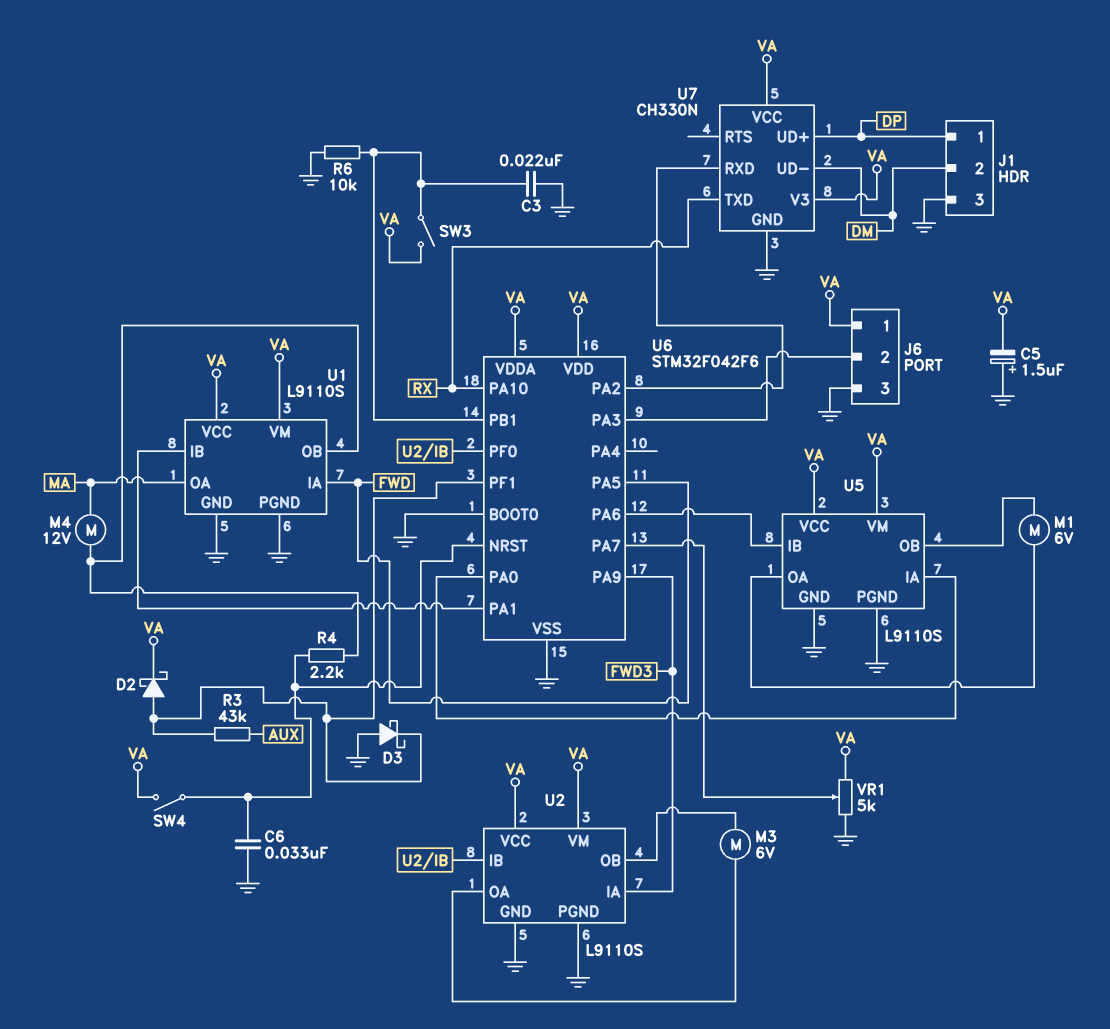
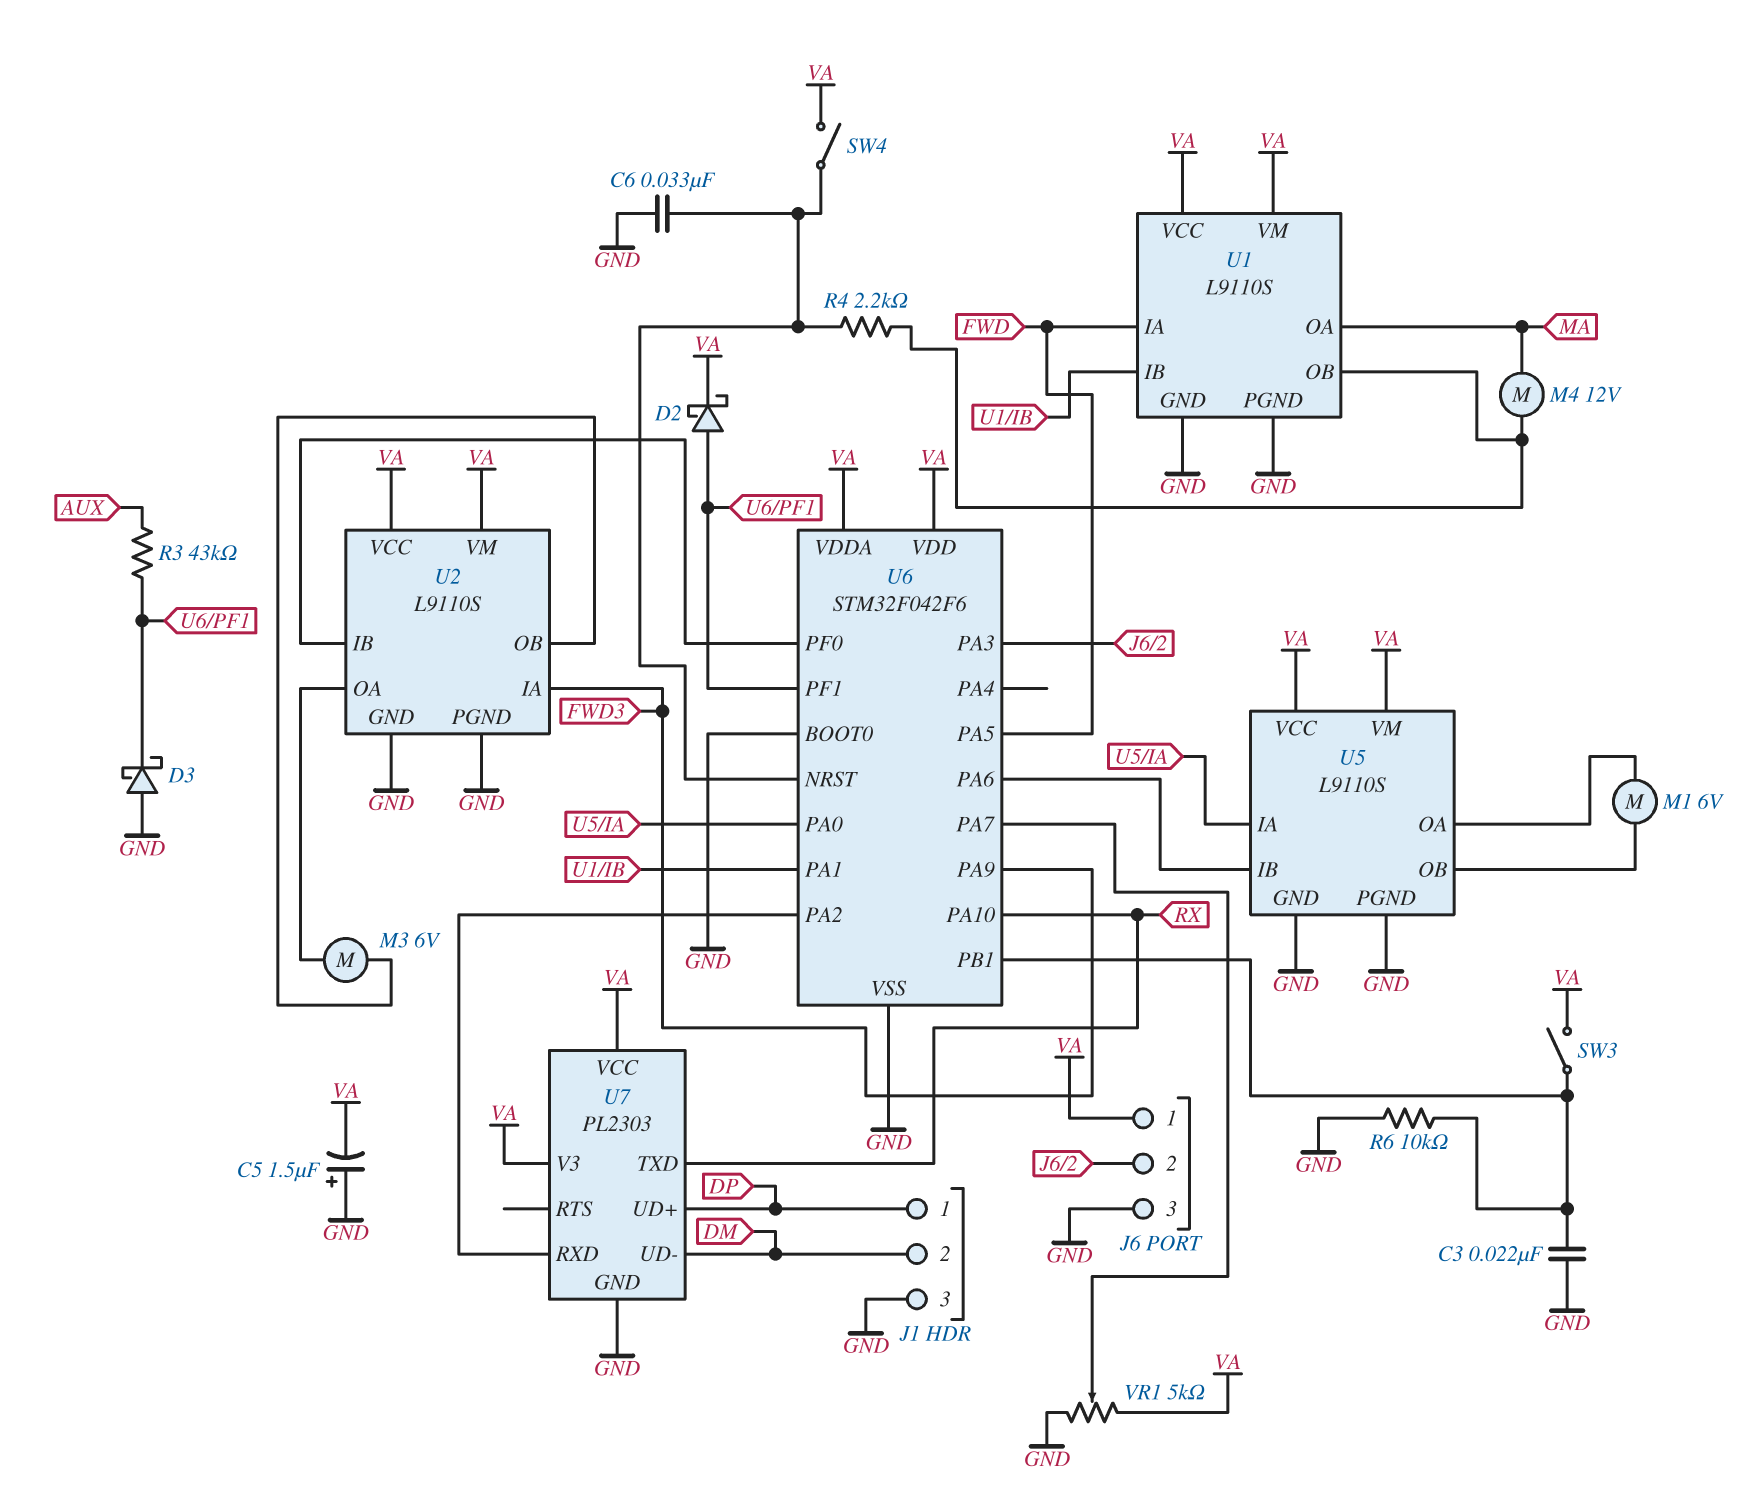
U7: CH330N -> PL2303

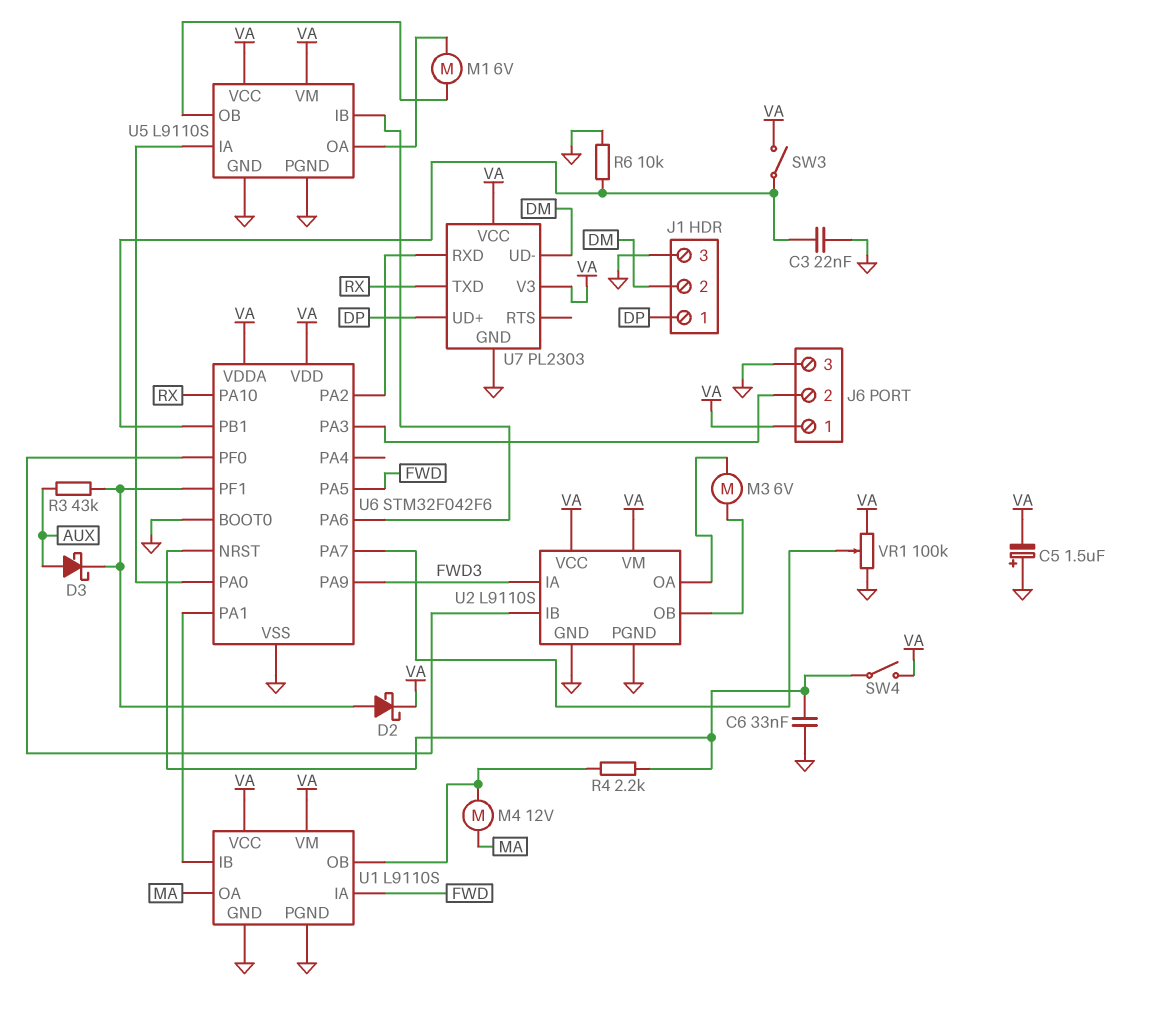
D3: schottky (A GND, K U6/PF1) -> schottky (A AUX, K U6/PF1)
VR1: 5k (GND, VA, wiper U6/PA7) -> 100k (GND, VA, wiper U6/PA7)

